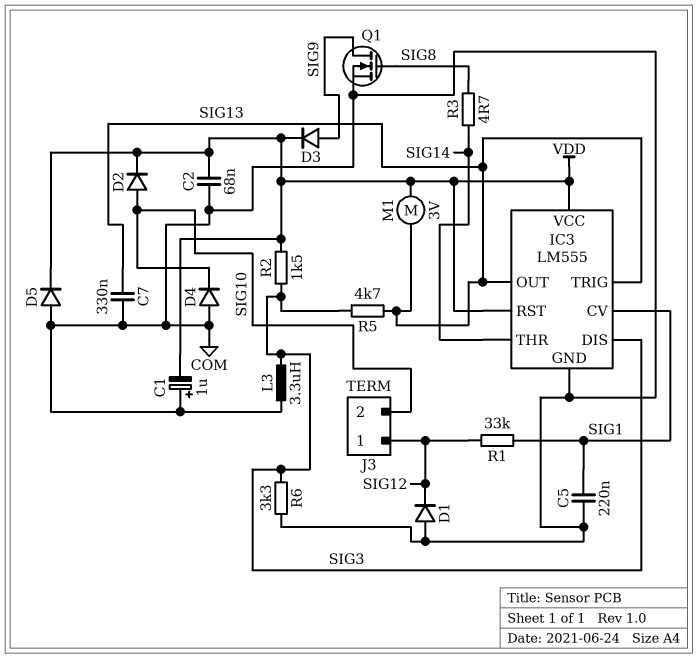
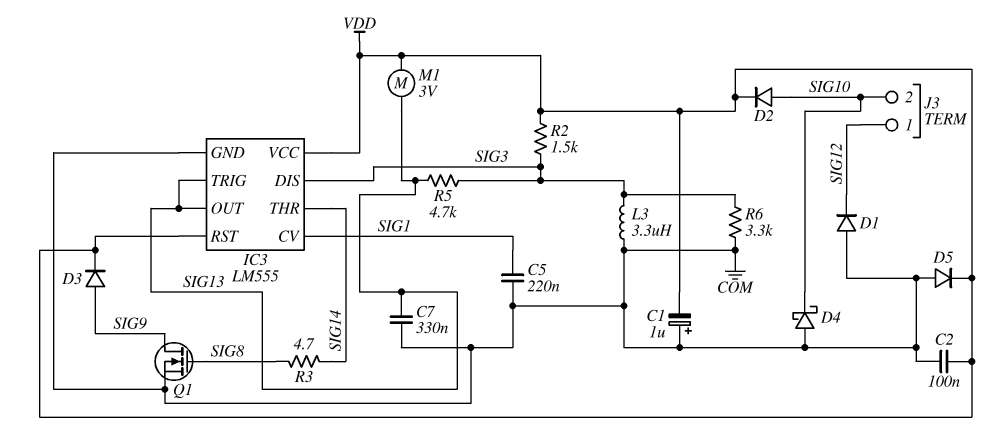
C2: 68nF (COM, VDD) -> 100nF (COM, VDD)
D4: diode (A COM, K SIG10) -> schottky (A COM, K SIG10)
R1: 33k (SIG1, SIG12) -> none

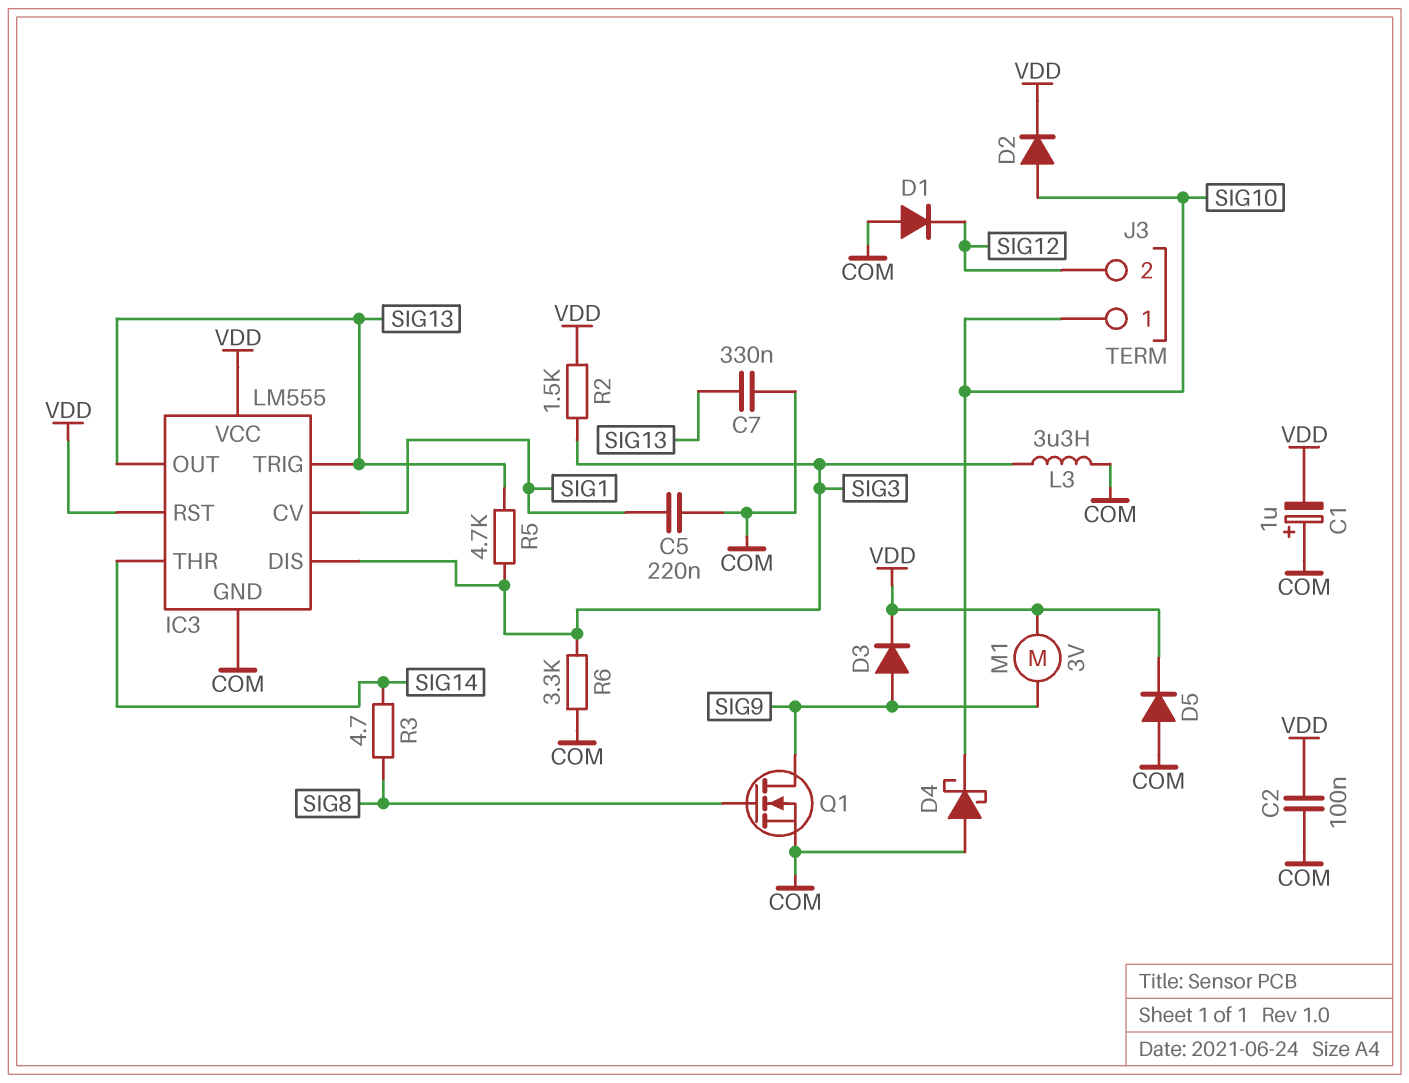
J3 pin 1: SIG12 -> SIG10
J3 pin 2: SIG10 -> SIG12
M1: motor 3V (SIG13, VDD) -> motor 3V (SIG9, VDD)

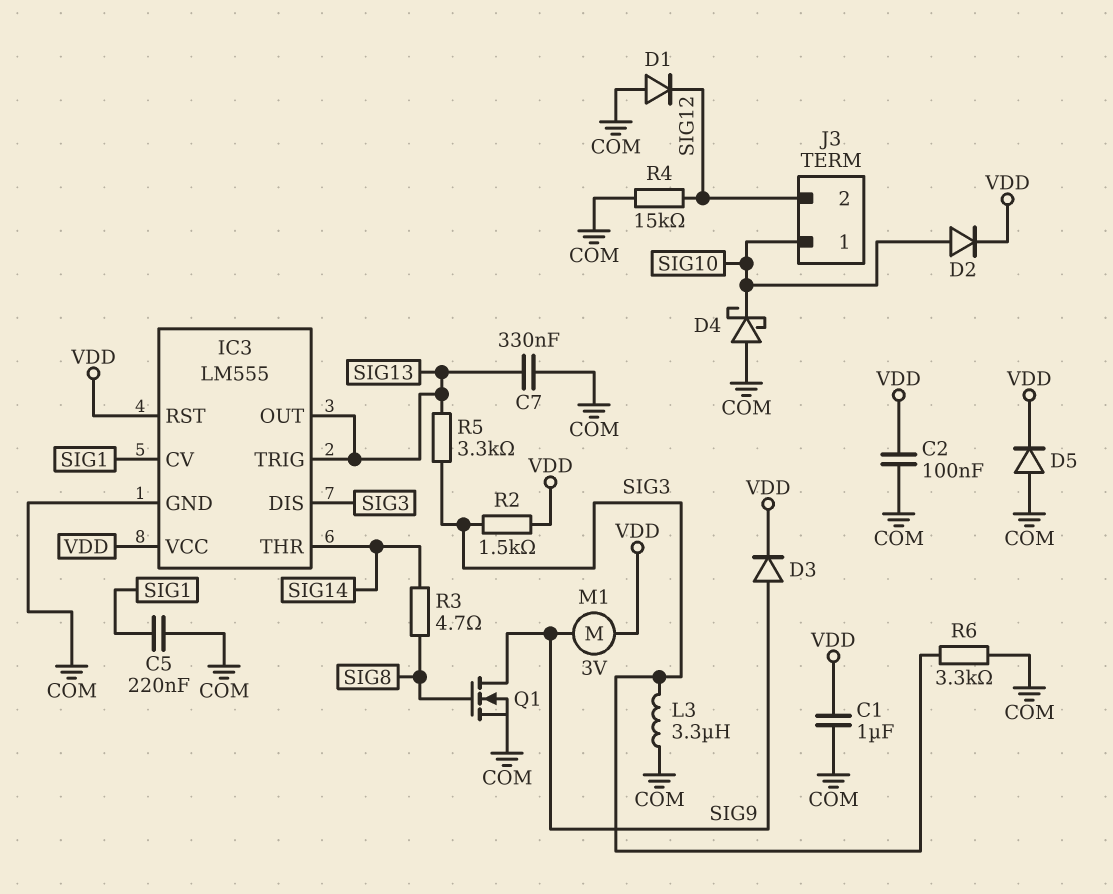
C1: 1uF (plus COM, minus VDD) -> 1uF (COM, VDD)
R4: none -> 15k (COM, SIG12)
R5: 4.7k (SIG3, SIG13) -> 3.3k (SIG3, SIG13)

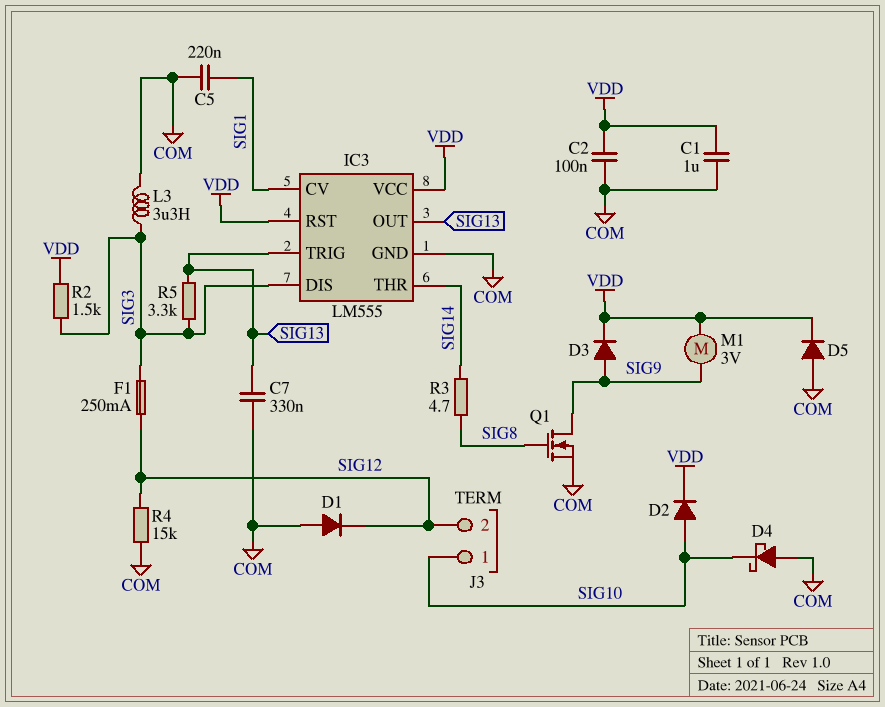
F1: none -> 250mA (SIG3, SIG12)
R6: 3.3k (COM, SIG3) -> none

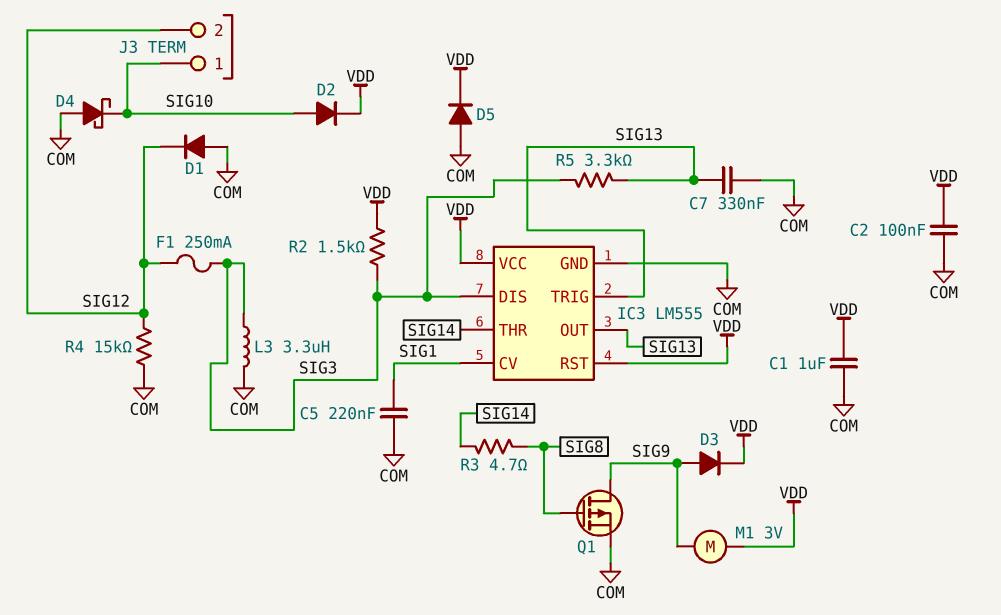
Q1: NMOS (G SIG8, D SIG9, S COM) -> PMOS (G SIG8, D SIG9, S COM)

